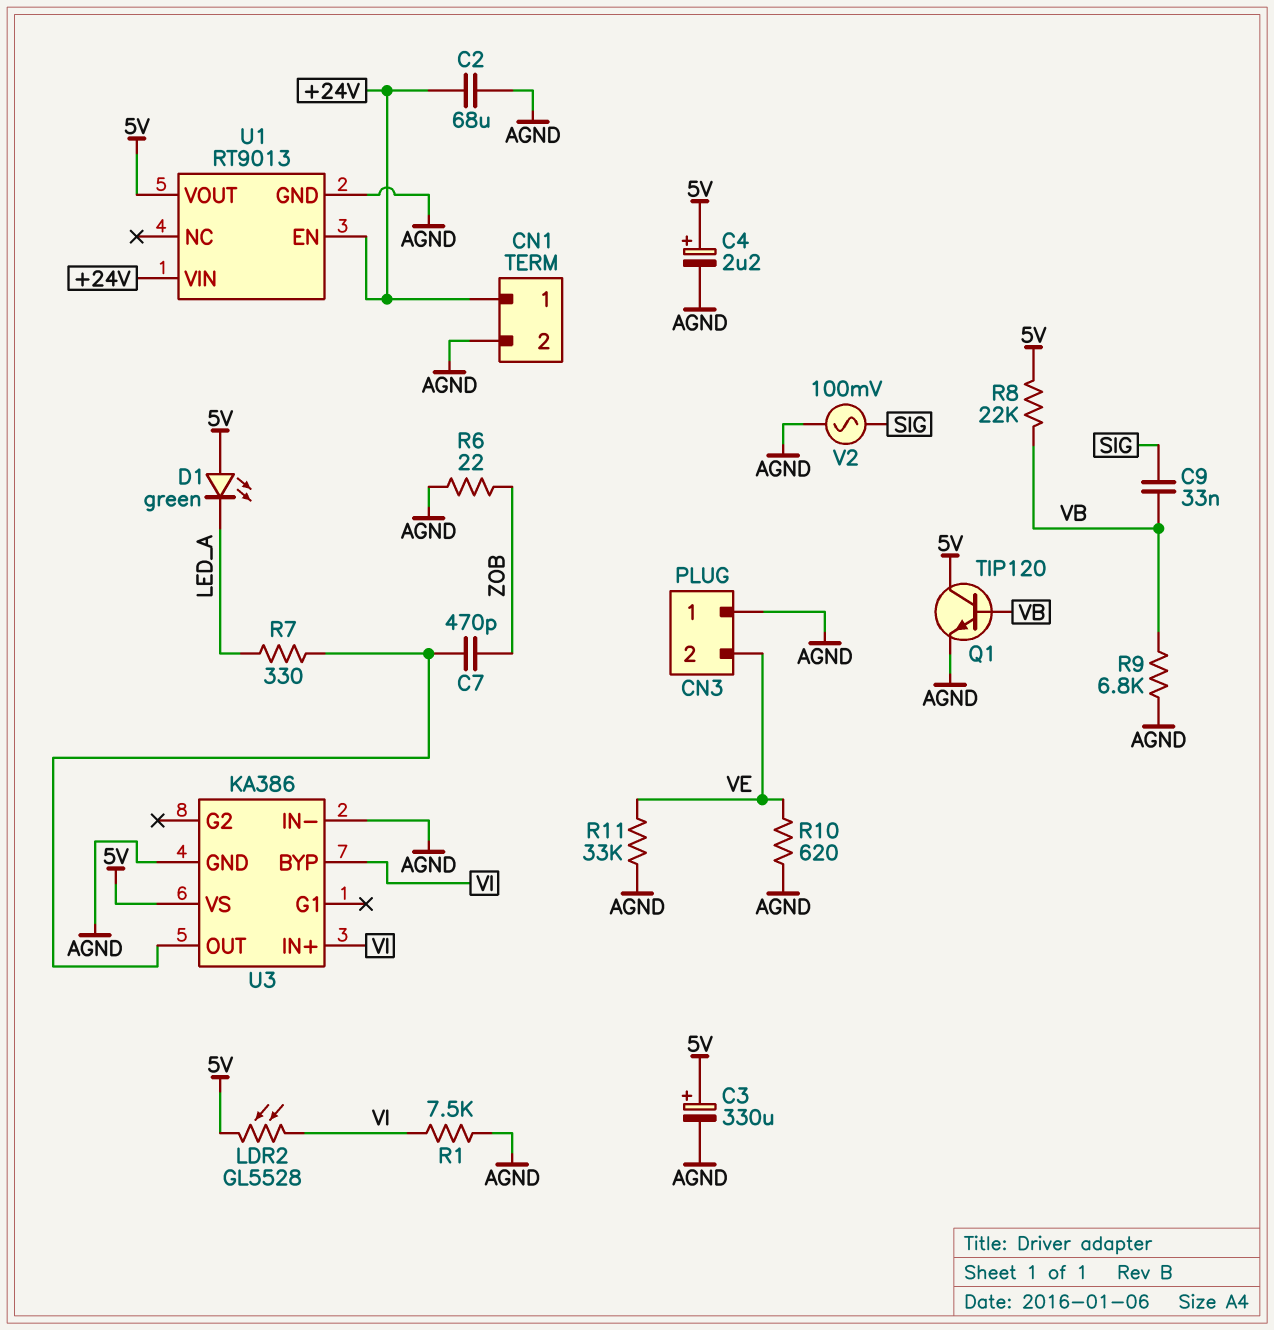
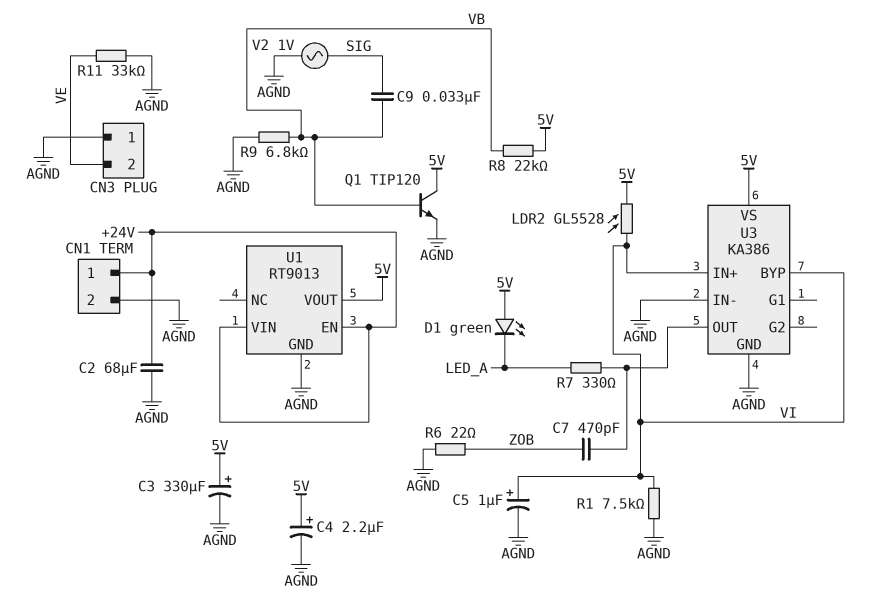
C5: none -> 1uF (plus VI, minus AGND)
R10: 620 (AGND, VE) -> none
V2: AC 100mV (AGND, SIG) -> AC 1V (AGND, SIG)

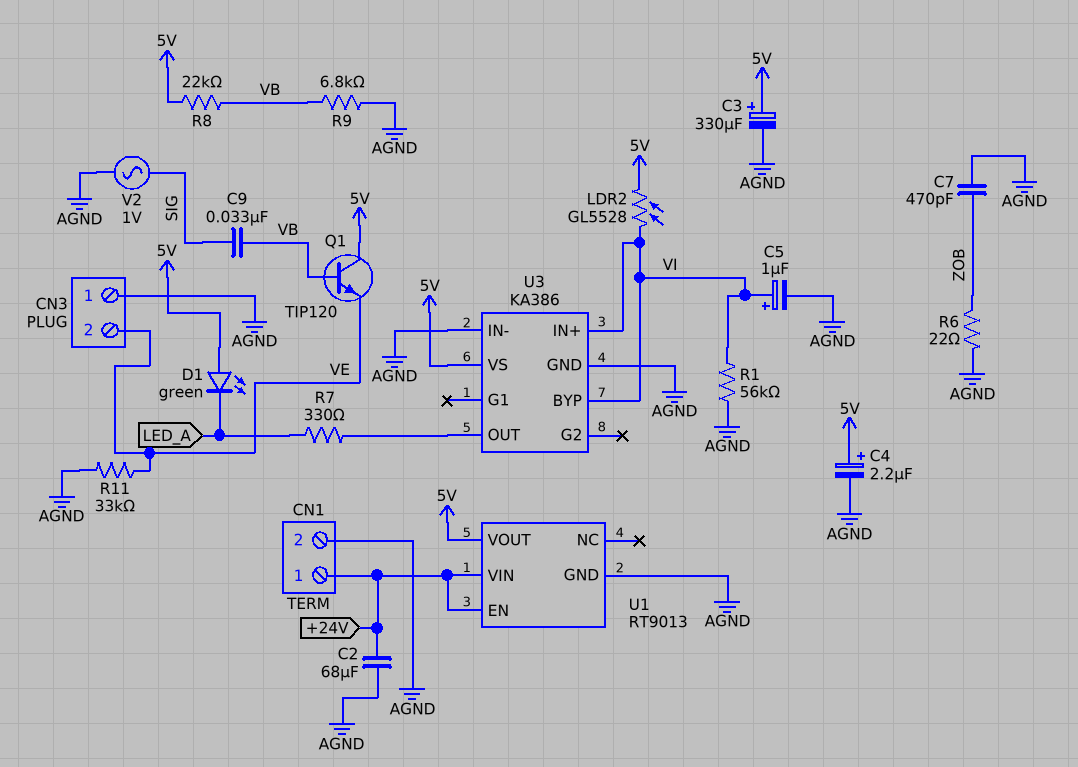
C7: 470pF (U3/OUT, ZOB) -> 470pF (AGND, ZOB)
Q1: NPN TIP120 (B VB, C 5V, E AGND) -> NPN TIP120 (B VB, C 5V, E VE)
R1: 7.5k (AGND, VI) -> 56k (AGND, VI)

